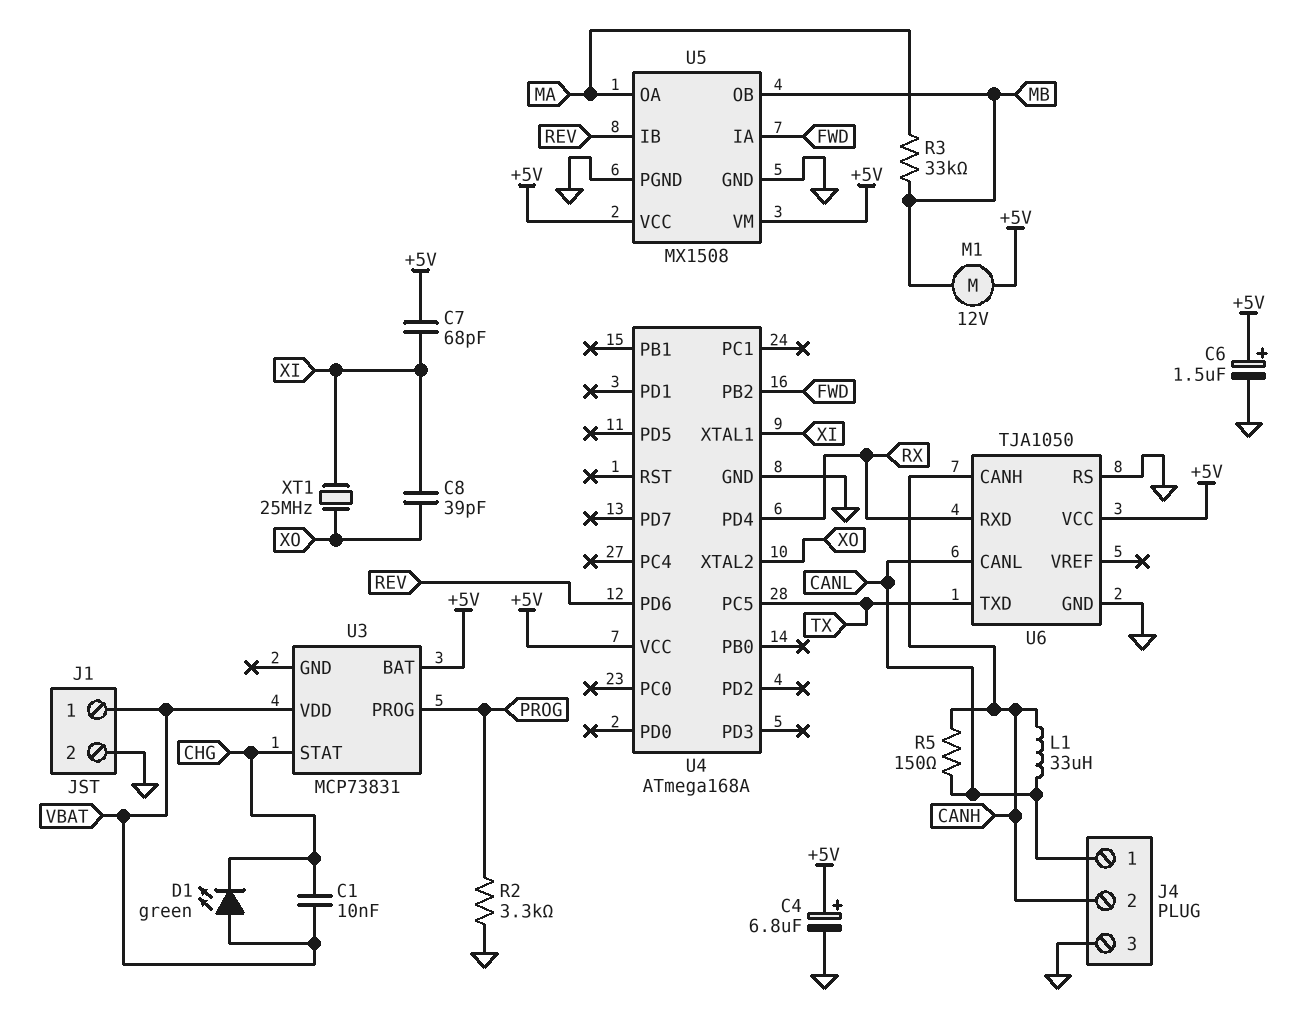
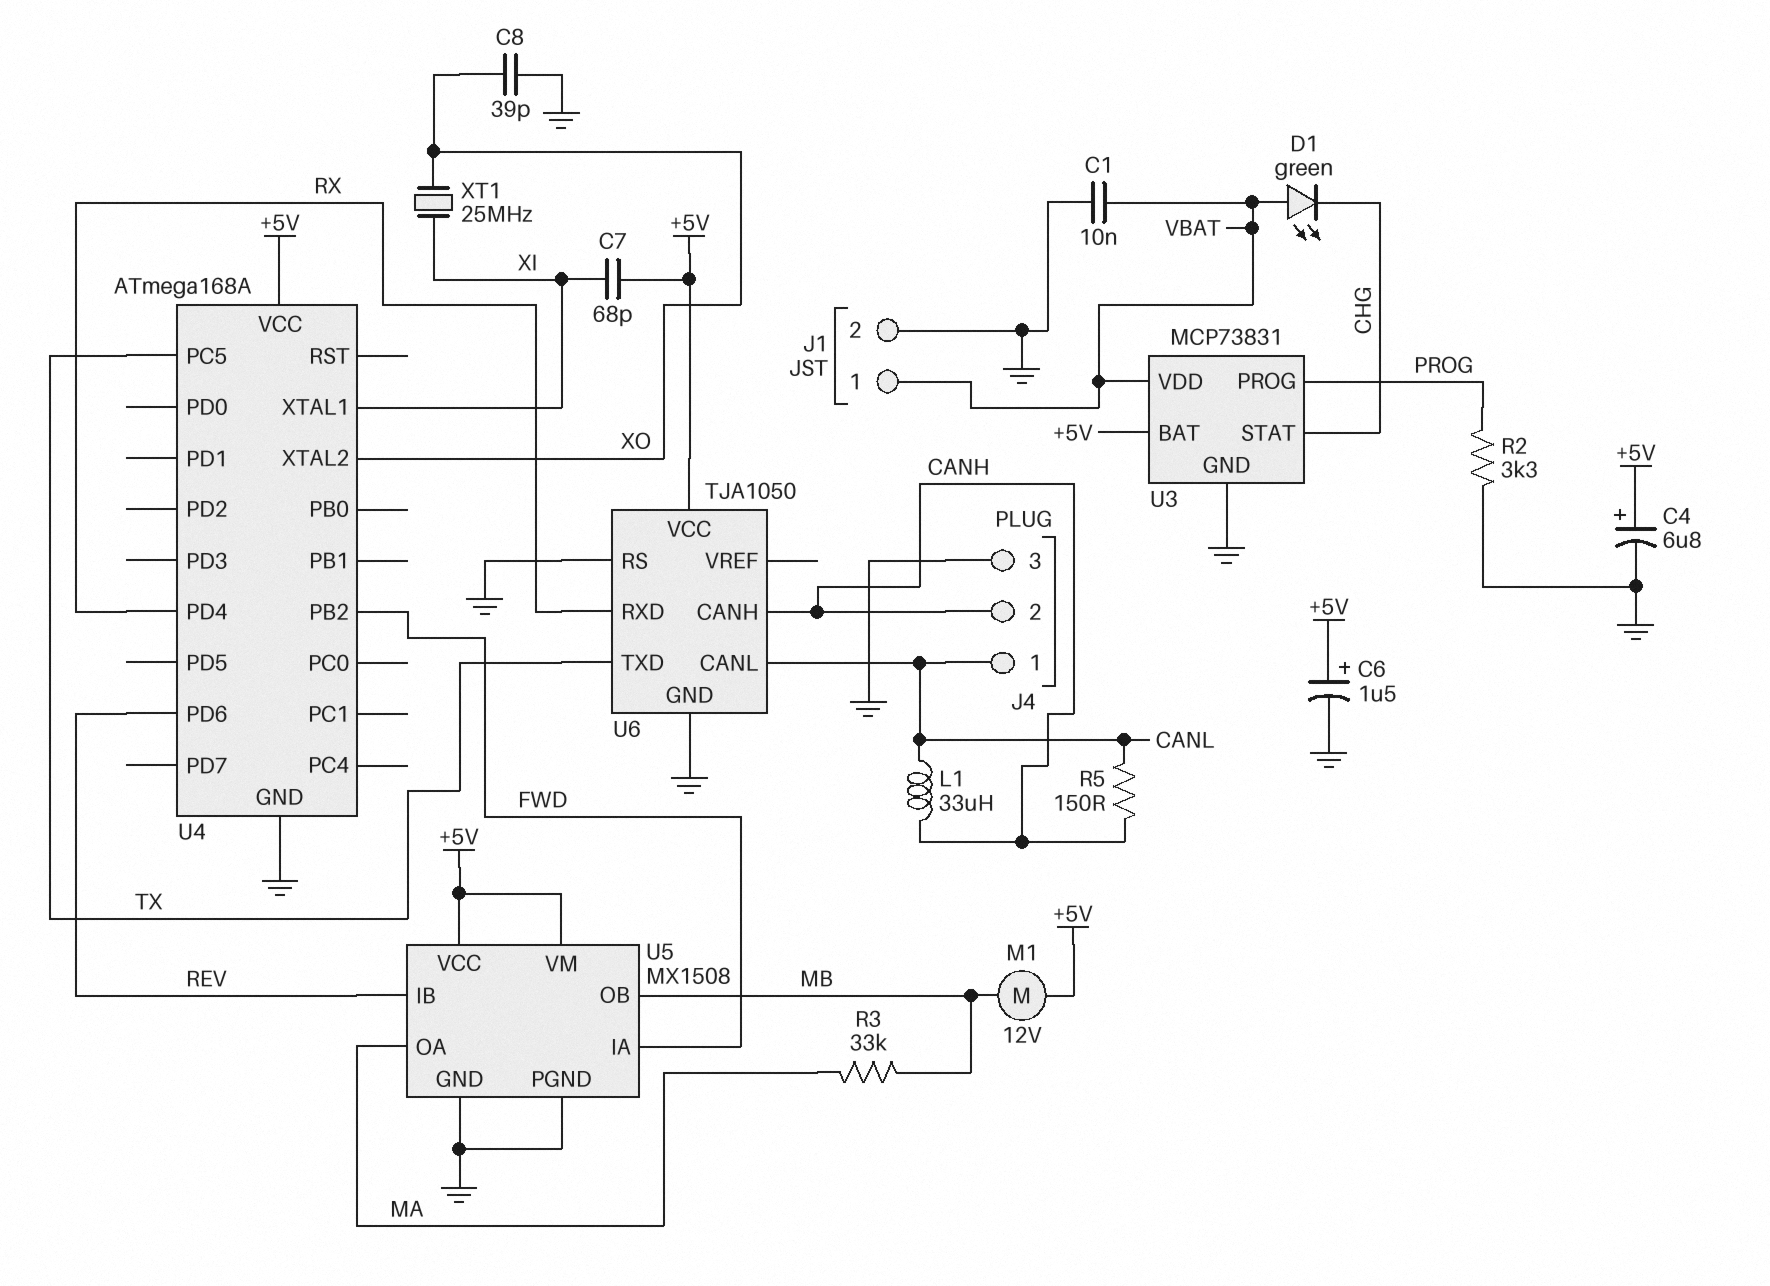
C1: 10nF (CHG, VBAT) -> 10nF (GND, VBAT)
C8: 39pF (XI, XO) -> 39pF (GND, XO)
U3 pin GND: none -> GND

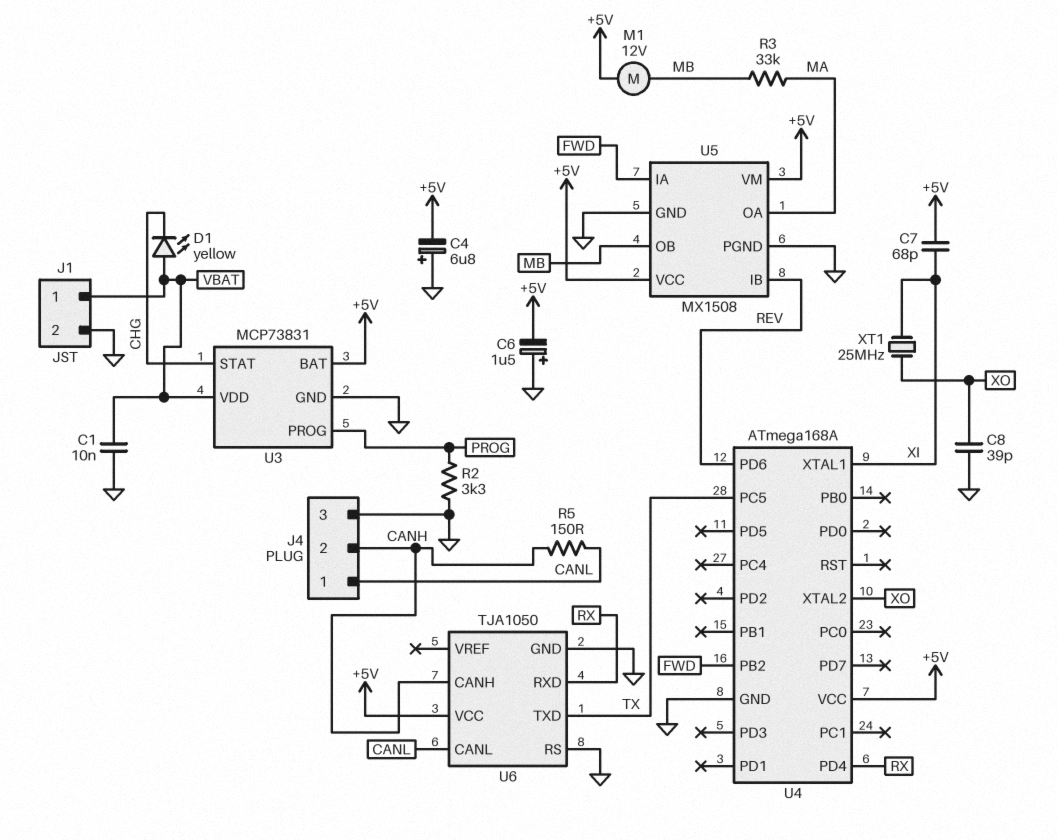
C4: 6.8uF (plus +5V, minus GND) -> 6.8uF (plus GND, minus +5V)
C6: 1.5uF (plus +5V, minus GND) -> 1.5uF (plus GND, minus +5V)
D1: LED green (A VBAT, K CHG) -> LED yellow (A VBAT, K CHG)
L1: 33uH (CANH, CANL) -> none

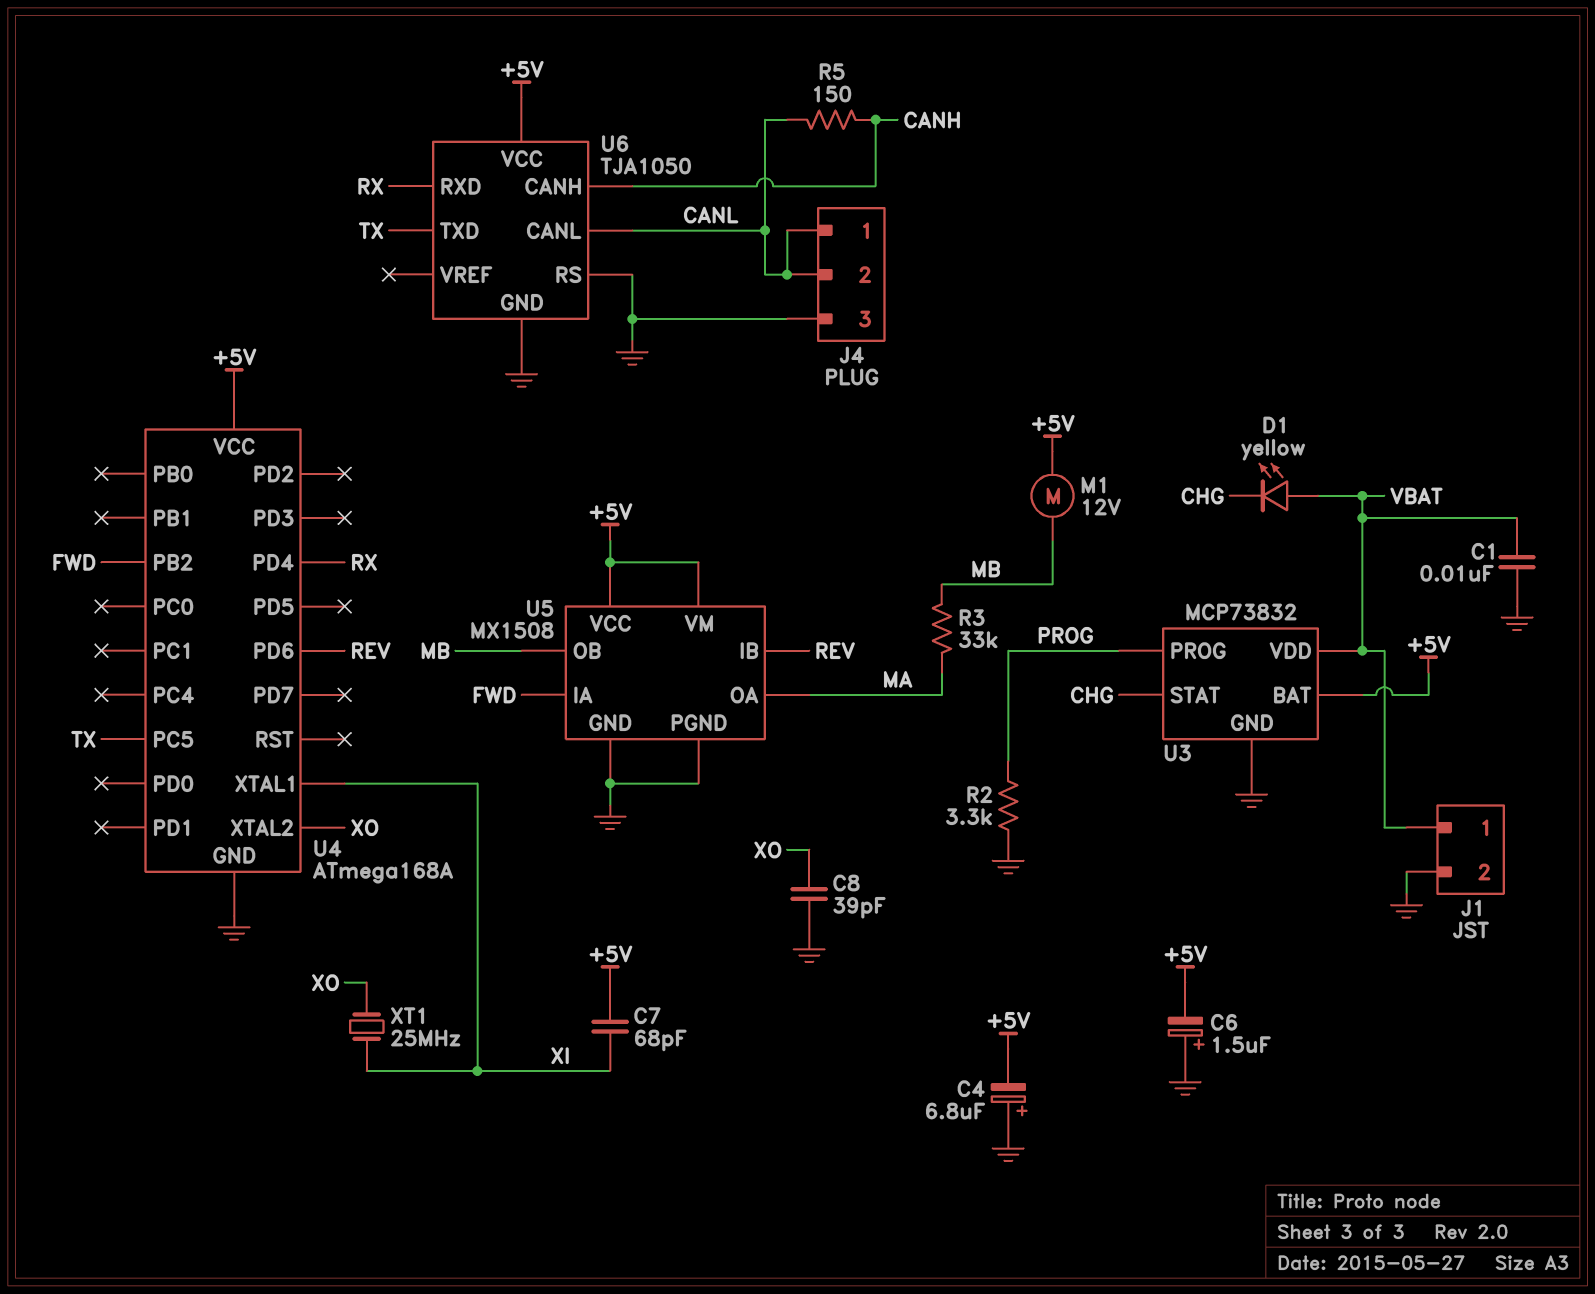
J4 pin 2: CANH -> CANL
U3: MCP73831 -> MCP73832

